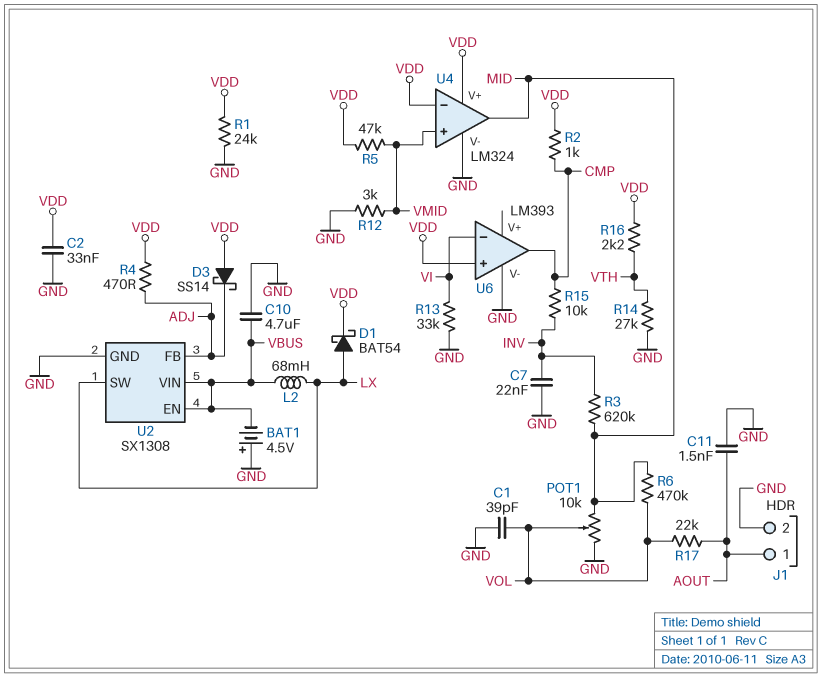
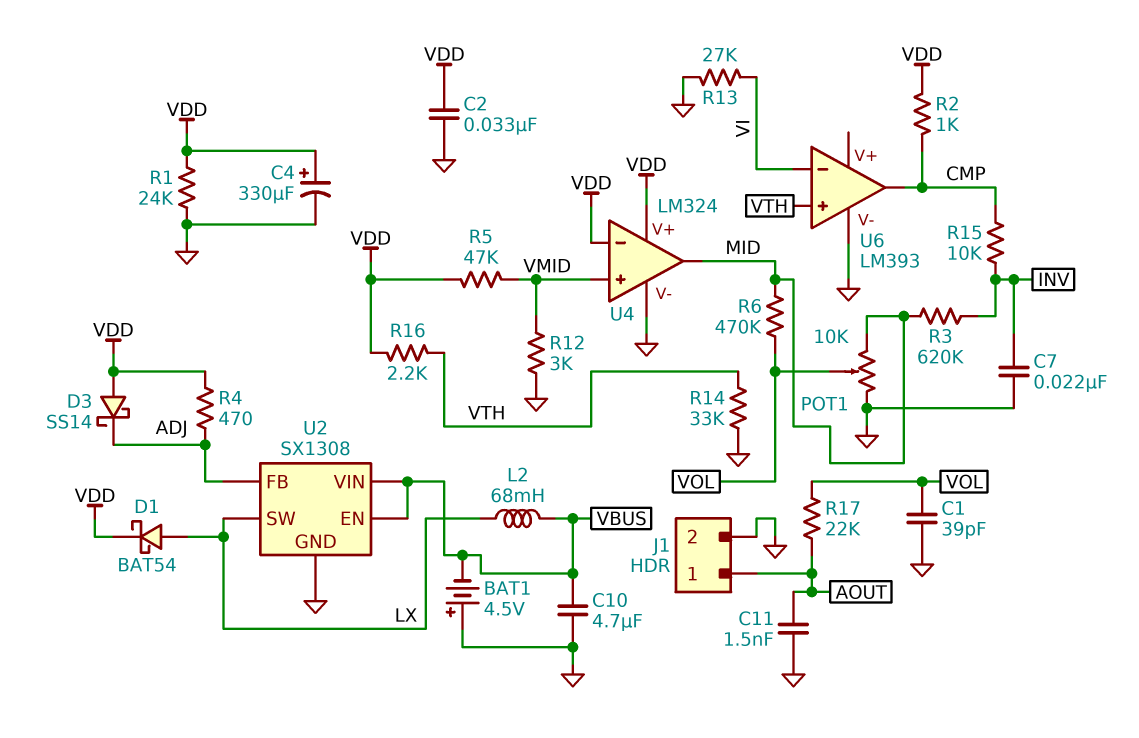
C4: none -> 330uF (plus VDD, minus GND)
R13: 33k (GND, VI) -> 27k (GND, VI)
R14: 27k (GND, VTH) -> 33k (GND, VTH)
U6 pin in+: VDD -> VTH

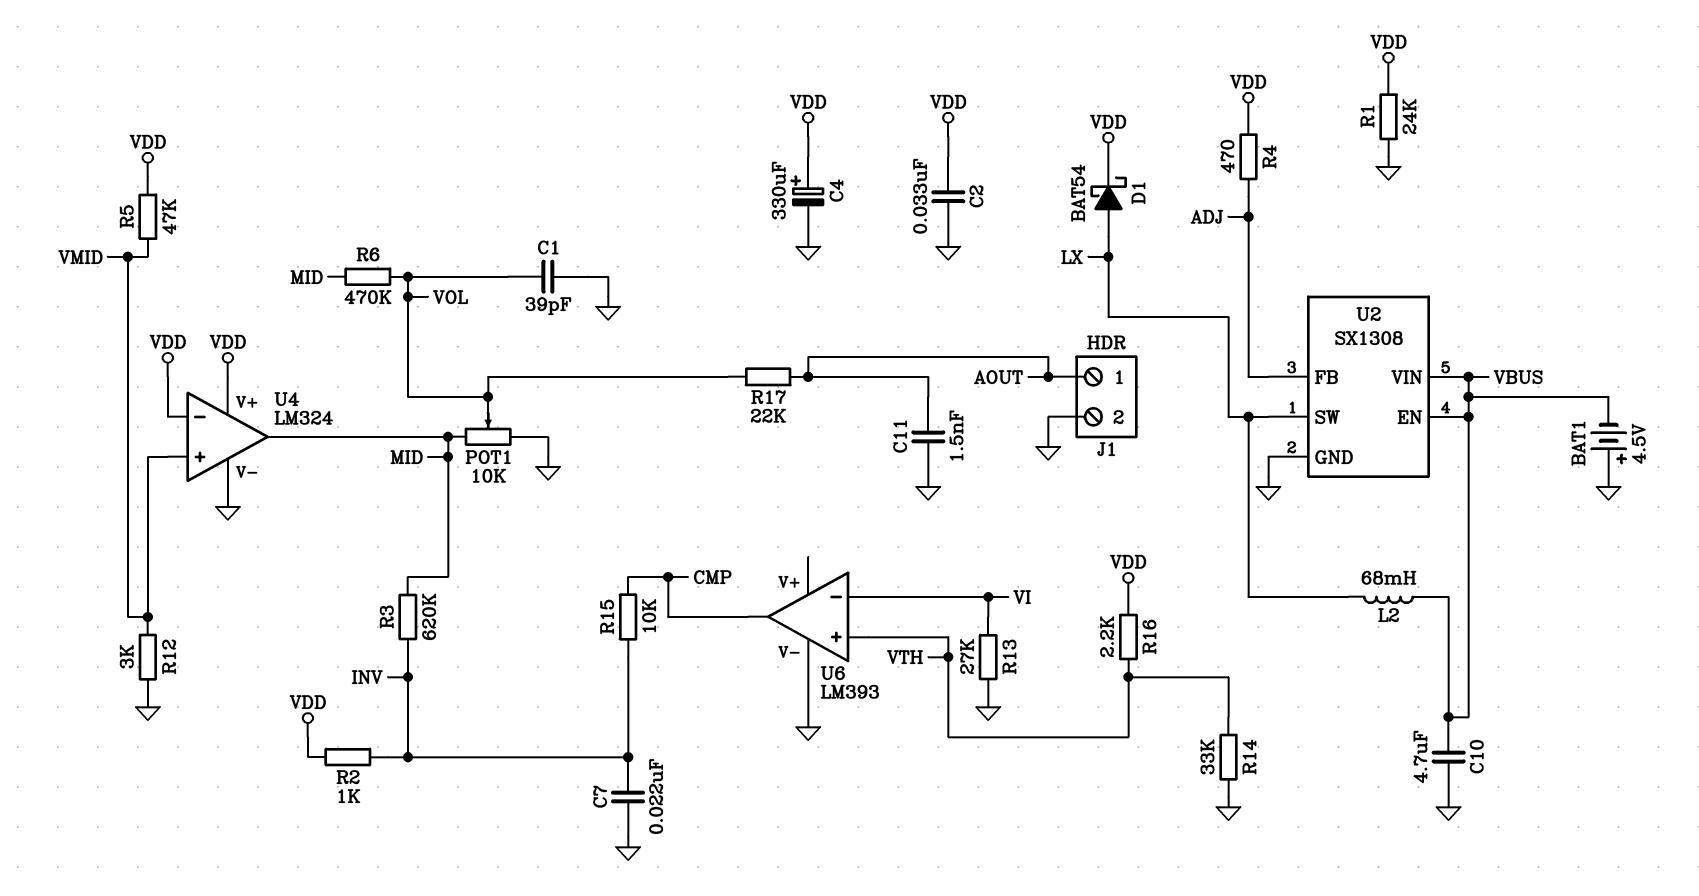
D3: schottky SS14 (A VDD, K ADJ) -> none
R2: 1k (CMP, VDD) -> 1k (INV, VDD)

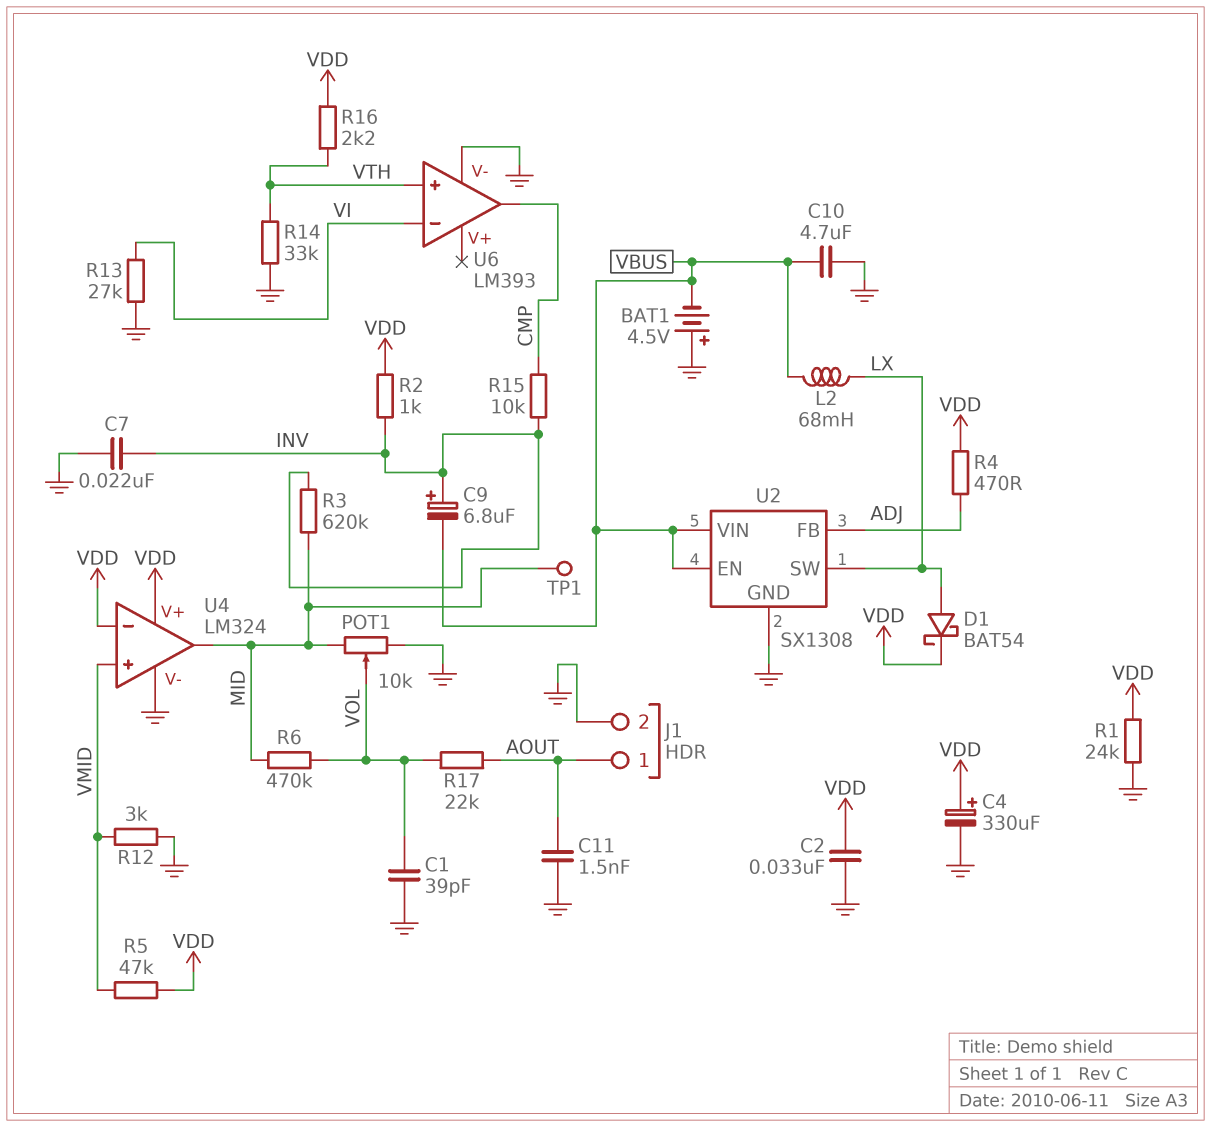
C9: none -> 6.8uF (plus INV, minus VBUS)
TP1: none -> test point (MID)

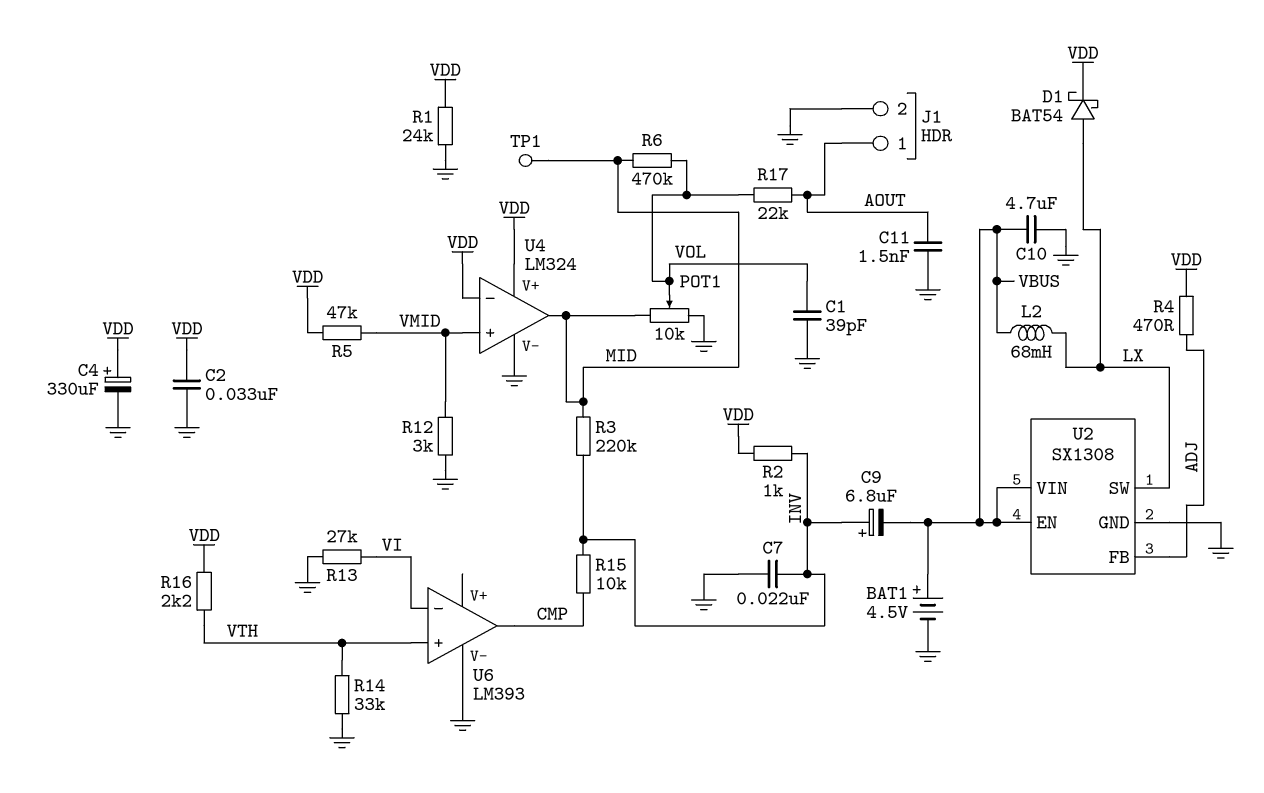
BAT1: 4.5V (plus GND, minus VBUS) -> 4.5V (plus VBUS, minus GND)
R3: 620k (INV, MID) -> 220k (INV, MID)

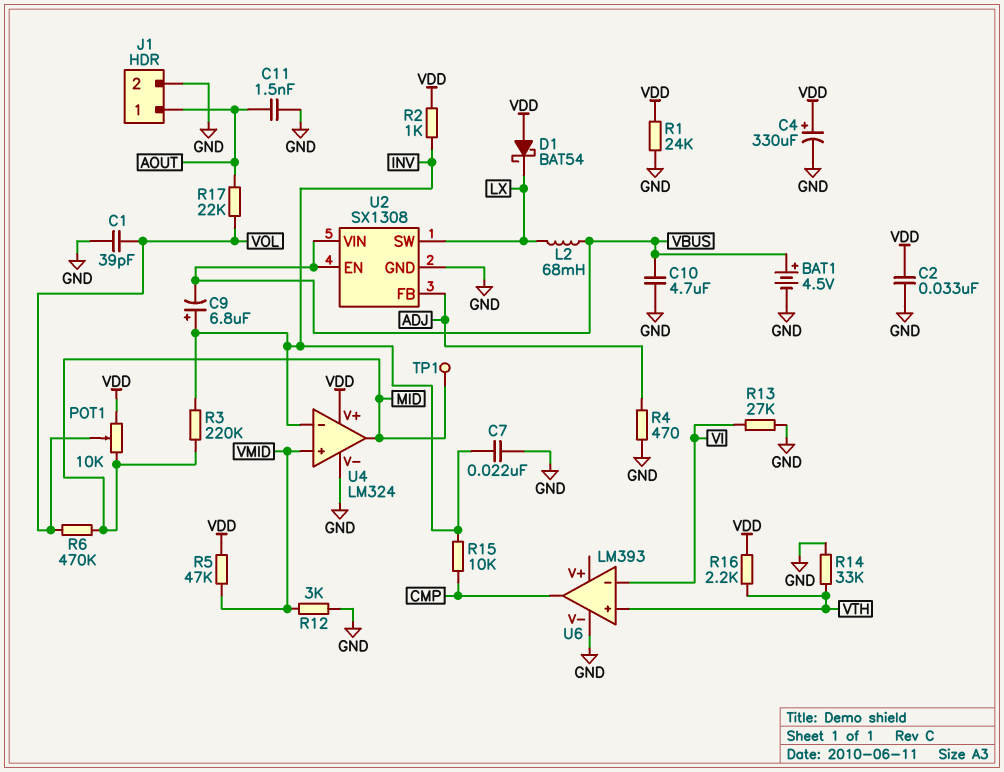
D1: schottky BAT54 (A LX, K VDD) -> schottky BAT54 (A VDD, K LX)
POT1: 10k (GND, MID, wiper VOL) -> 10k (MID, VDD, wiper VOL)
R4: 470 (ADJ, VDD) -> 470 (ADJ, GND)
U4 pin in-: VDD -> INV

